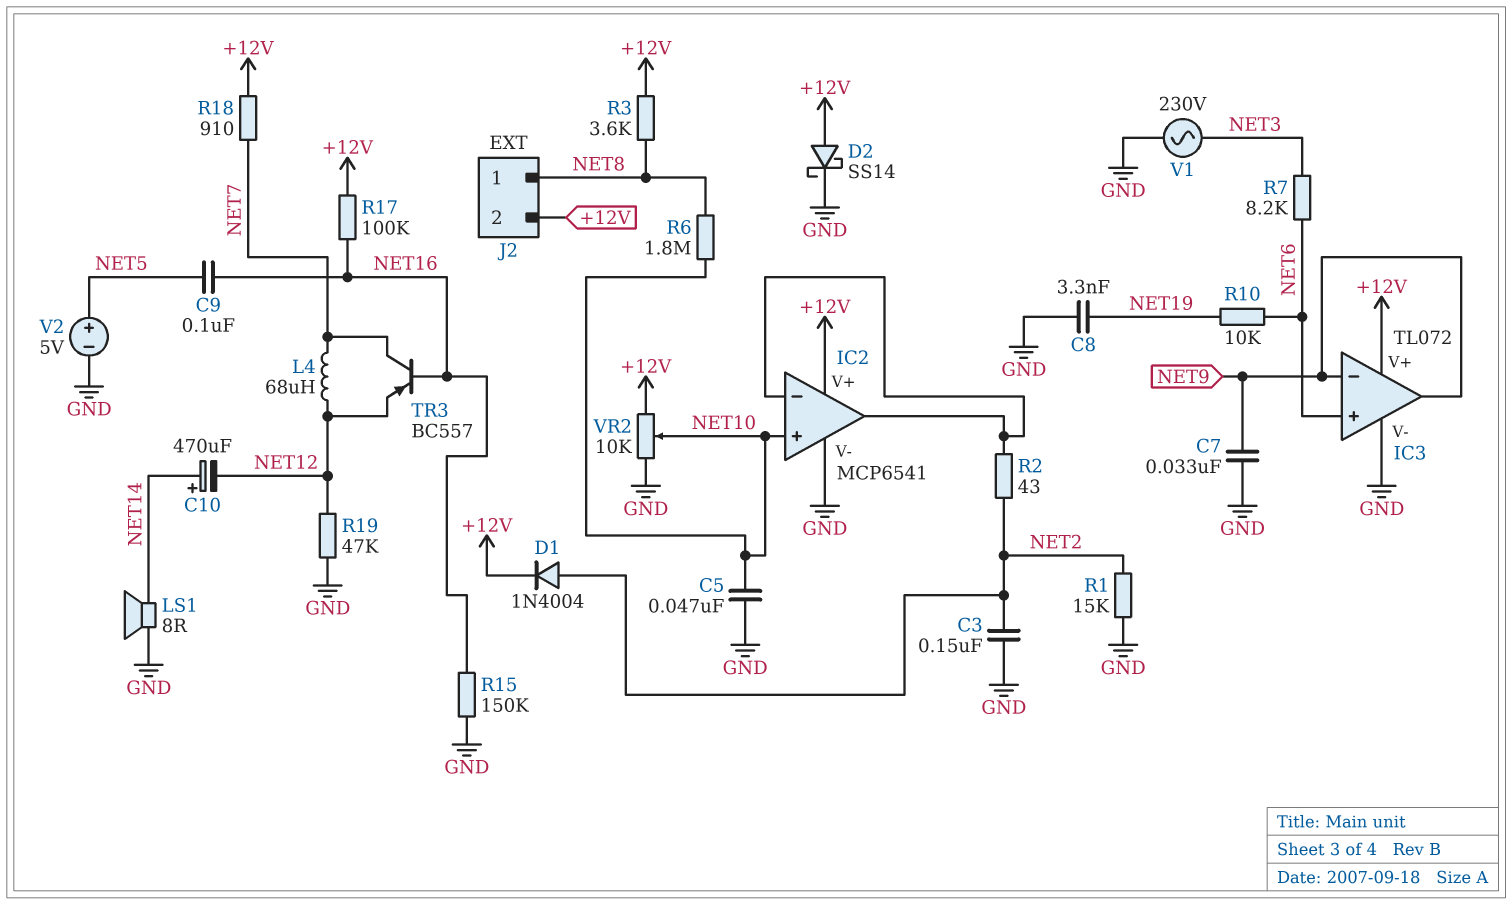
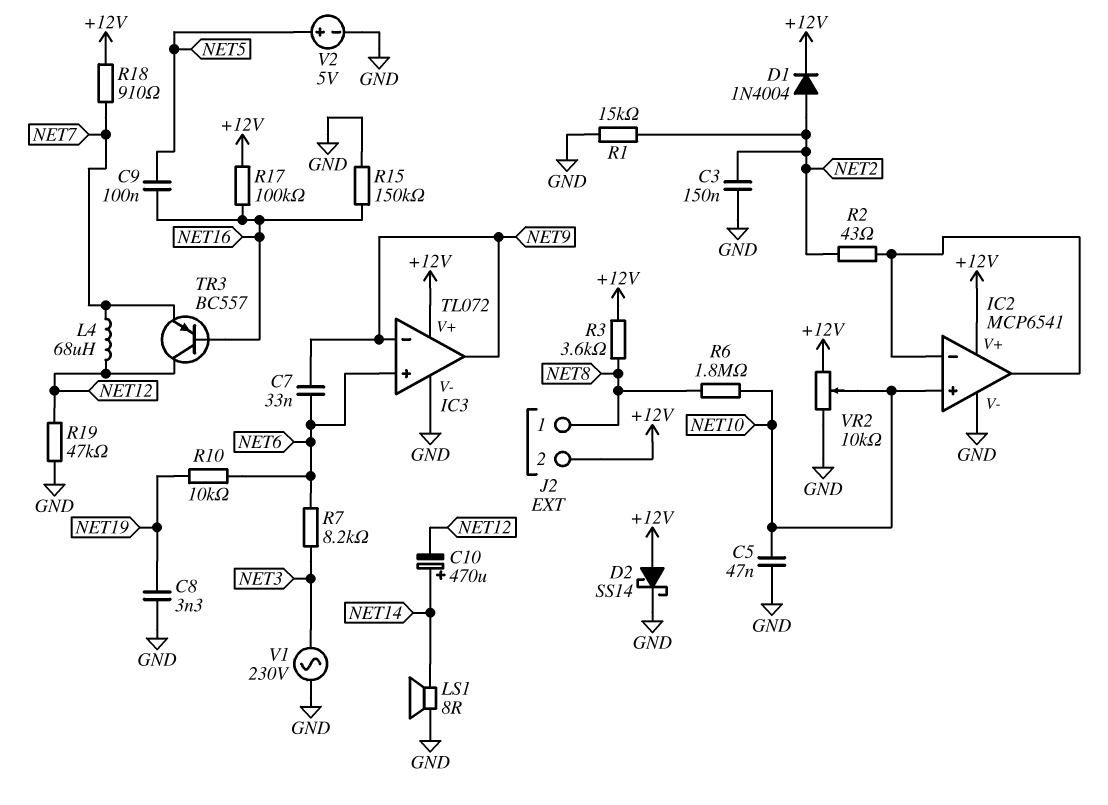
C7: 33nF (GND, NET9) -> 33nF (NET6, NET9)
TR3: PNP BC557 (B NET16, C NET7, E NET12) -> PNP BC557 (B NET16, C NET12, E NET7)

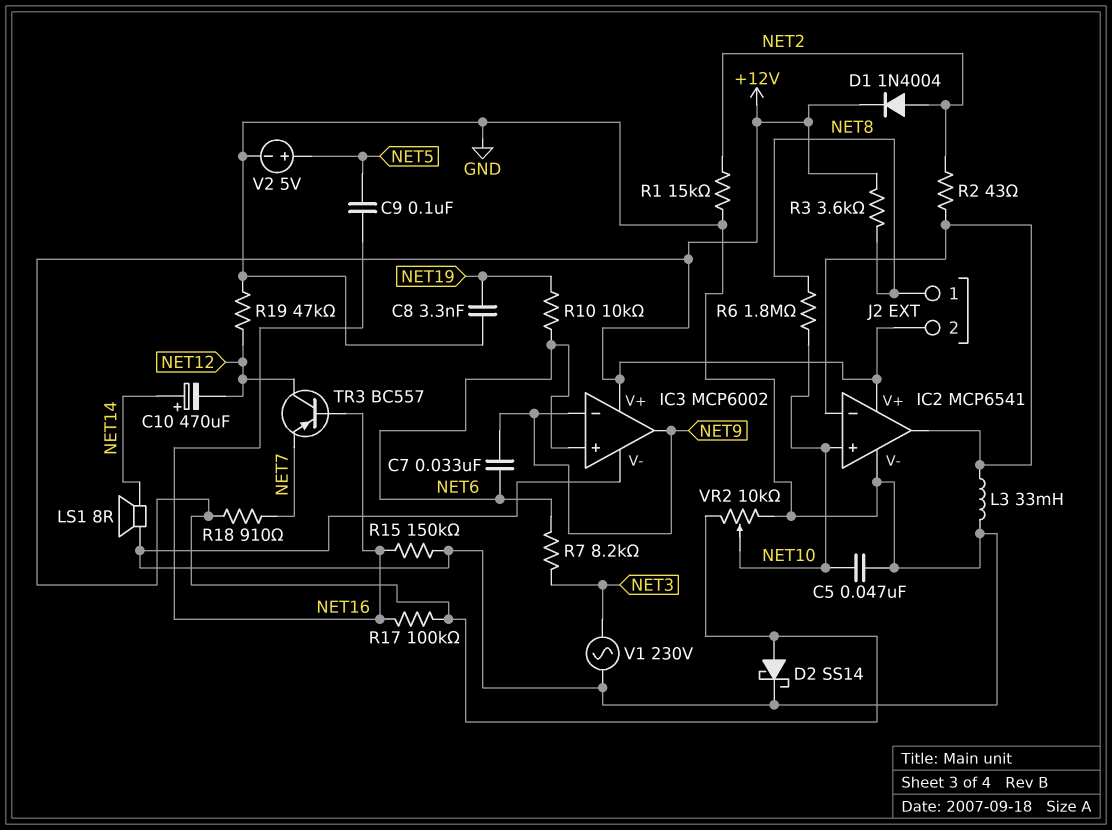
C3: 150nF (GND, NET2) -> none
IC3: TL072 -> MCP6002
L3: none -> 33mH (GND, IC2/in-)
L4: 68uH (NET7, NET12) -> none

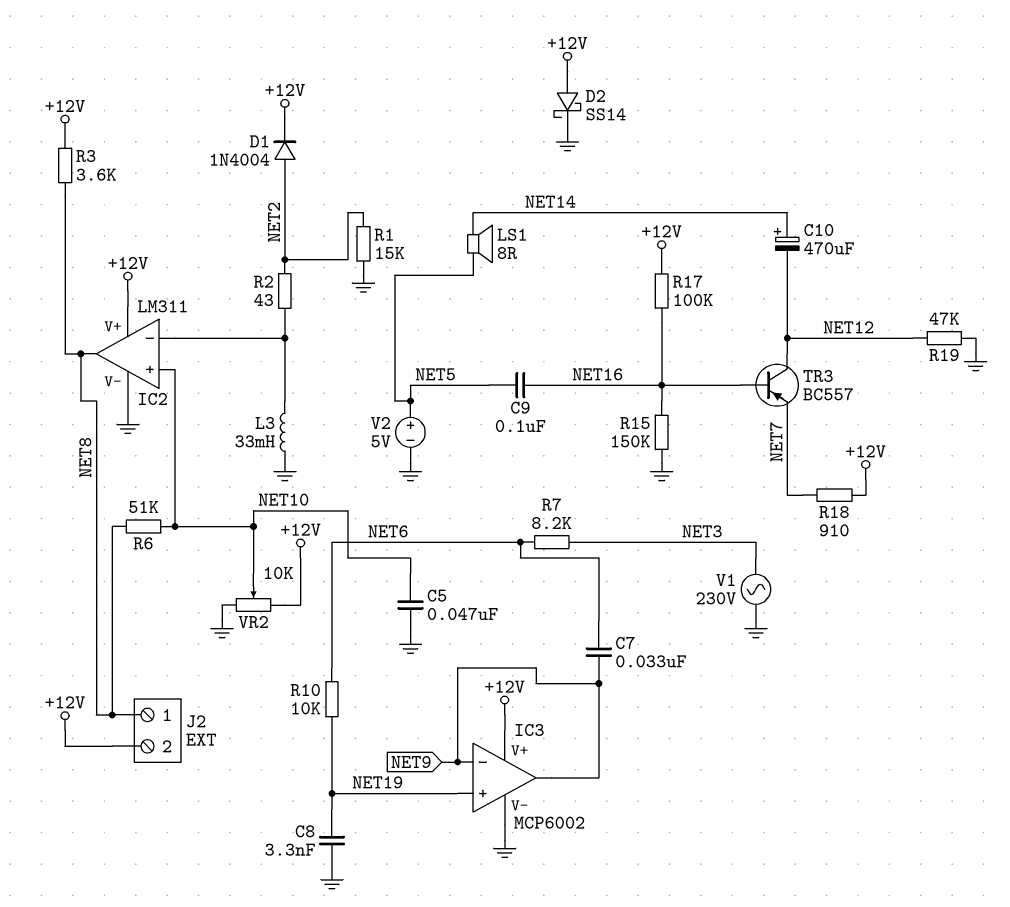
IC2: MCP6541 -> LM311
IC2 pin out: IC2/in- -> NET8
IC3 pin in+: NET6 -> NET19
LS1: speaker 8R (GND, NET14) -> speaker 8R (NET5, NET14)
R6: 1.8M (NET8, NET10) -> 51k (NET8, NET10)

